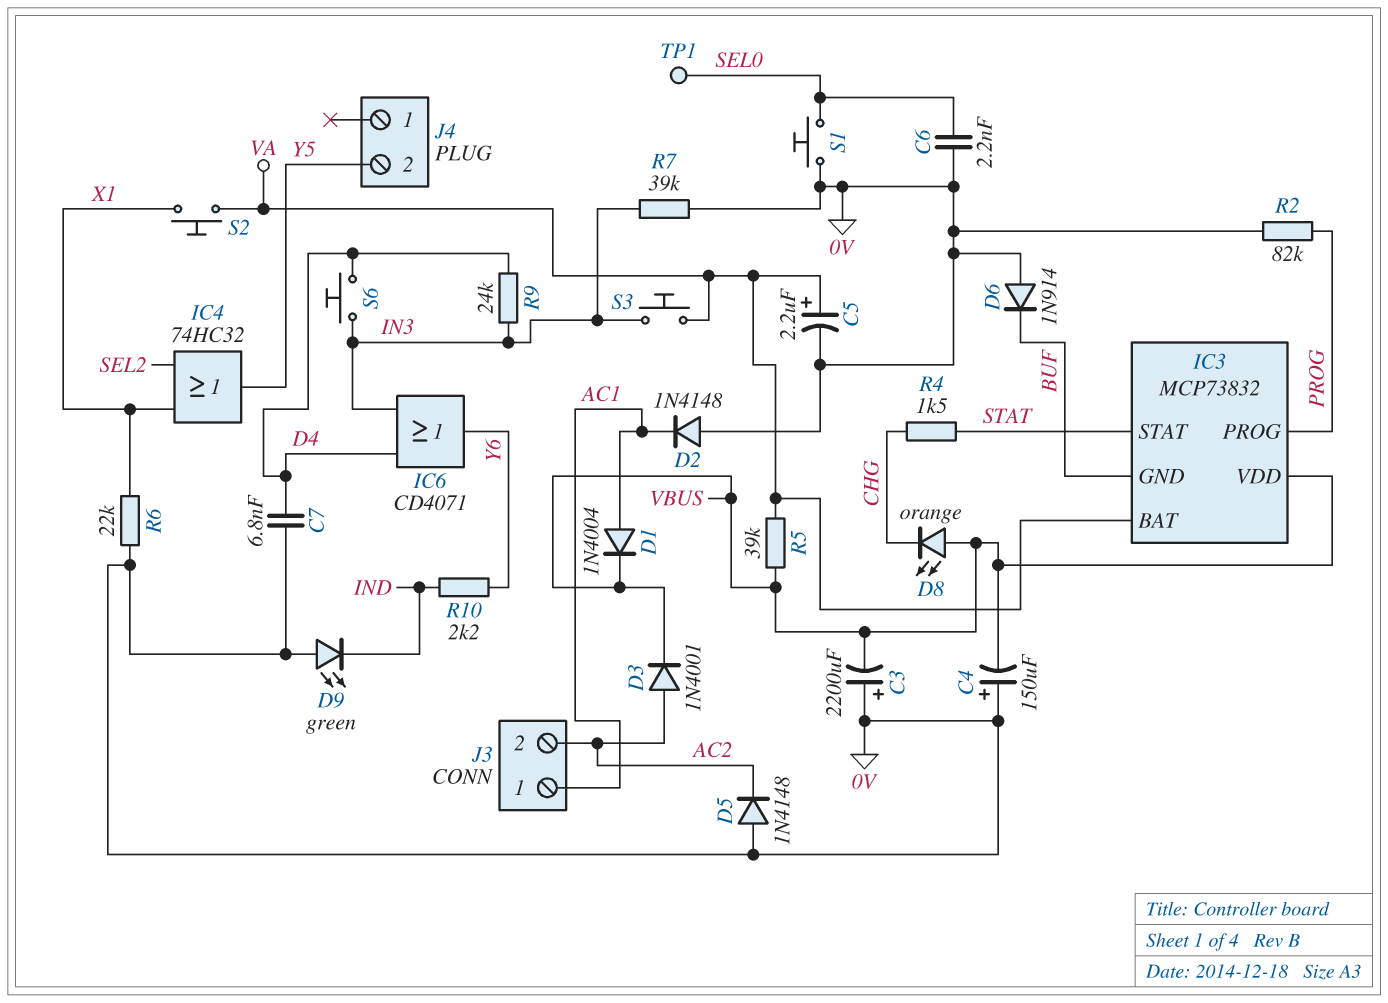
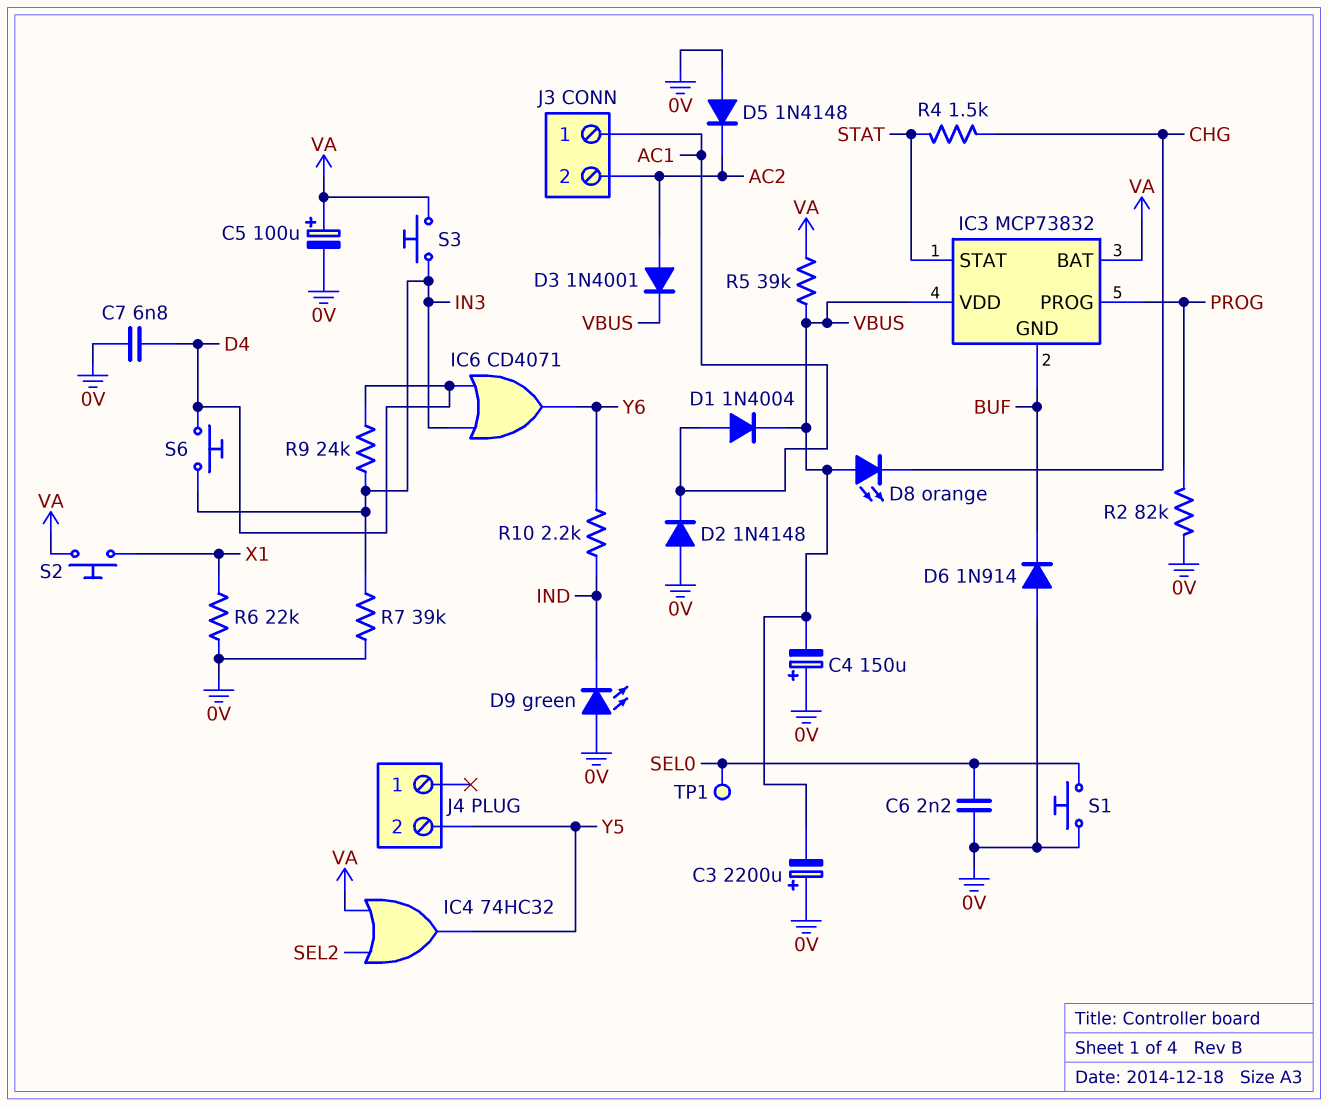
C5: 2.2uF (plus VA, minus 0V) -> 100uF (plus VA, minus 0V)
IC4: OR 74HC32 (in SEL2, in X1, out Y5) -> OR 74HC32 (in SEL2, in VA, out Y5)

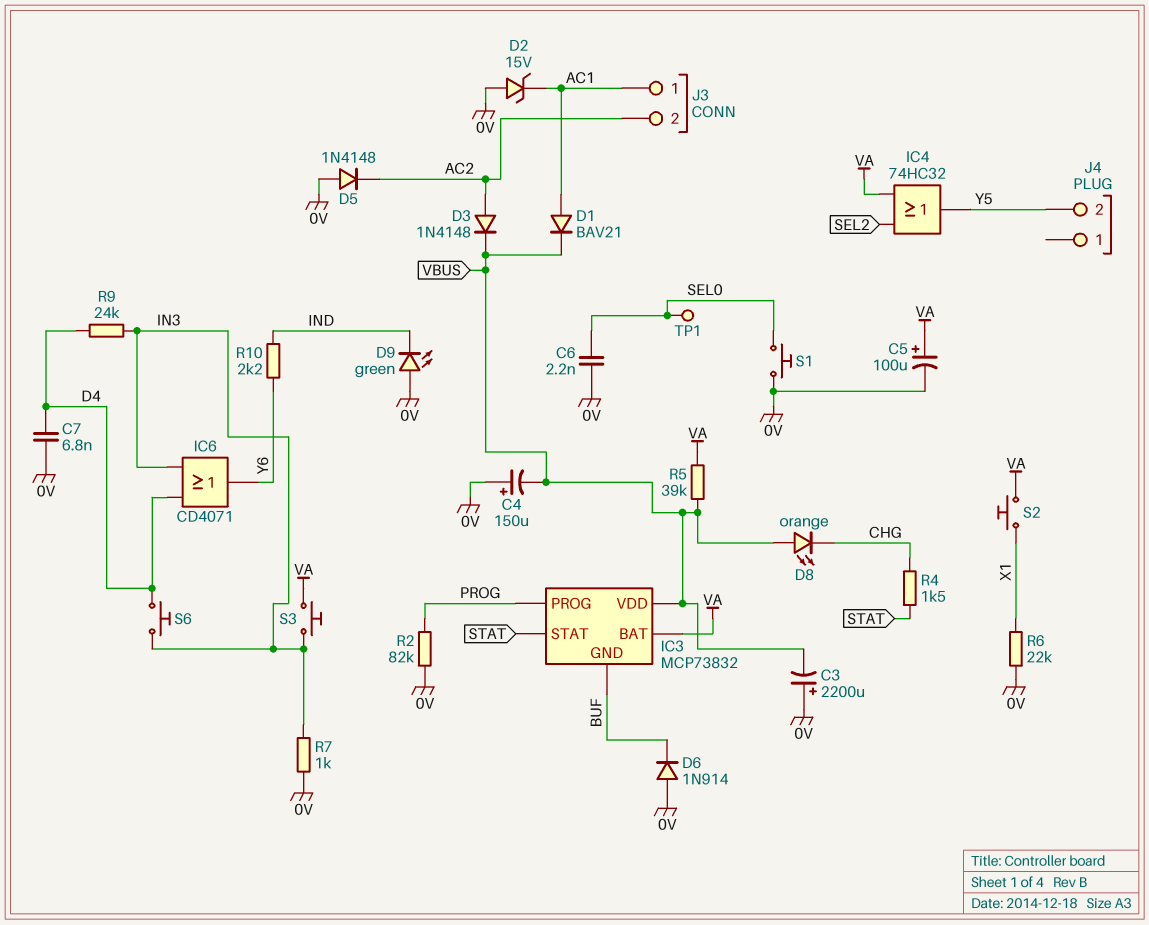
D1: diode 1N4004 (A AC1, K VBUS) -> diode BAV21 (A AC1, K VBUS)
D2: diode 1N4148 (A 0V, K AC1) -> zener 15V (A 0V, K AC1)
D3: diode 1N4001 (A AC2, K VBUS) -> diode 1N4148 (A AC2, K VBUS)
R7: 39k (0V, IN3) -> 1k (0V, IN3)

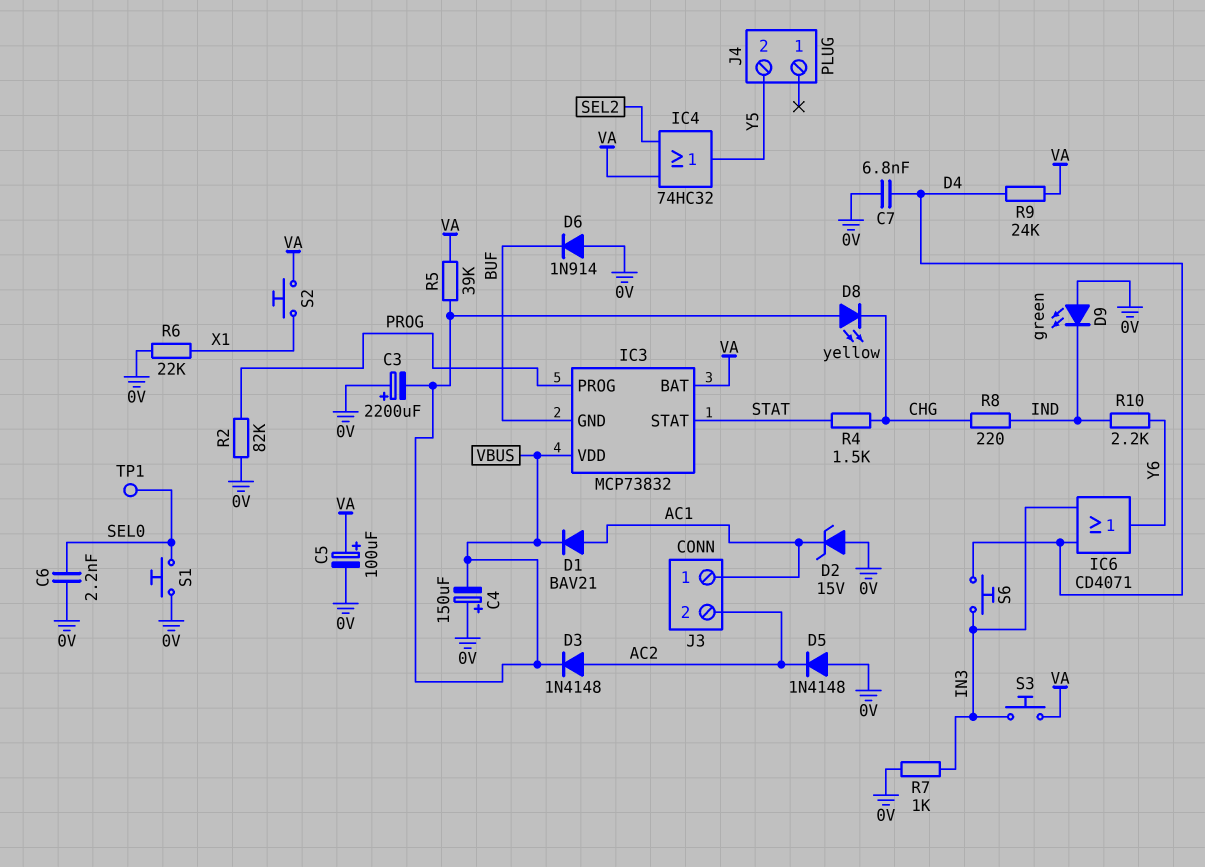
D8: LED orange (A VBUS, K CHG) -> LED yellow (A VBUS, K CHG)
R8: none -> 220 (CHG, IND)
R9: 24k (D4, IN3) -> 24k (D4, VA)

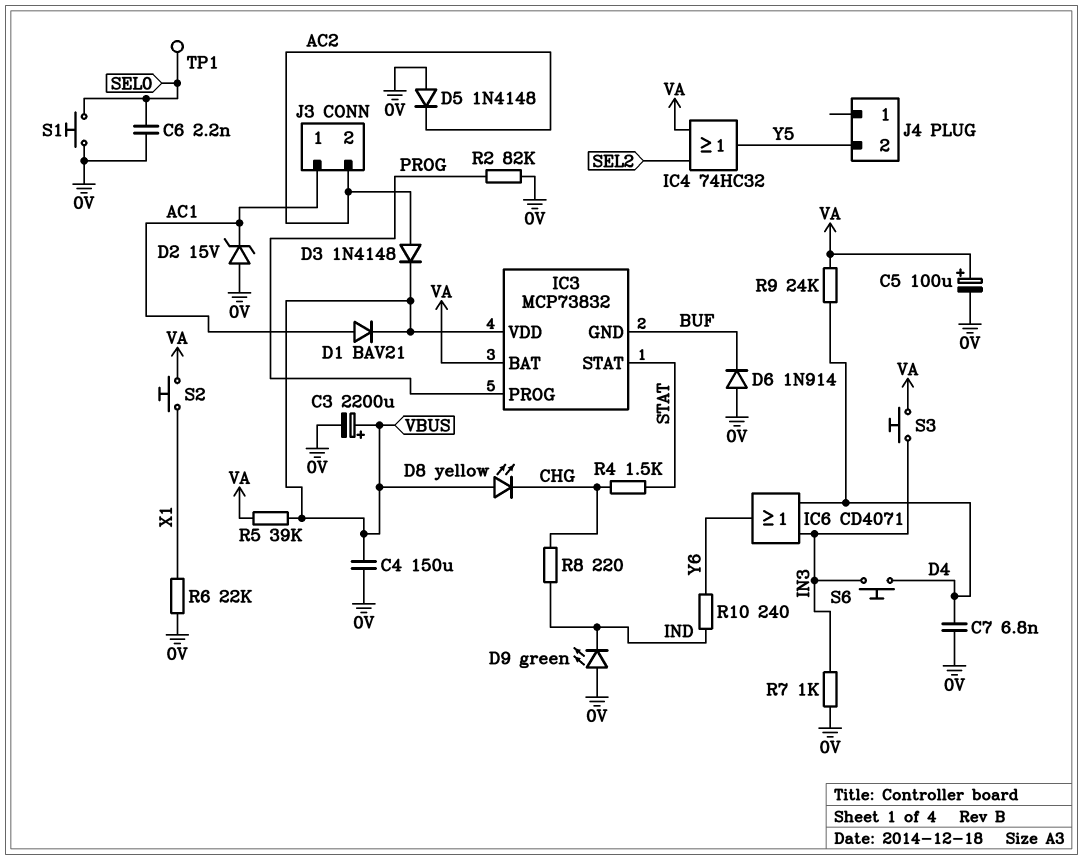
C3: 2200uF (plus 0V, minus VBUS) -> 2200uF (plus VBUS, minus 0V)
C4: 150uF (plus 0V, minus VBUS) -> 150uF (0V, VBUS)
R10: 2.2k (IND, Y6) -> 240 (IND, Y6)

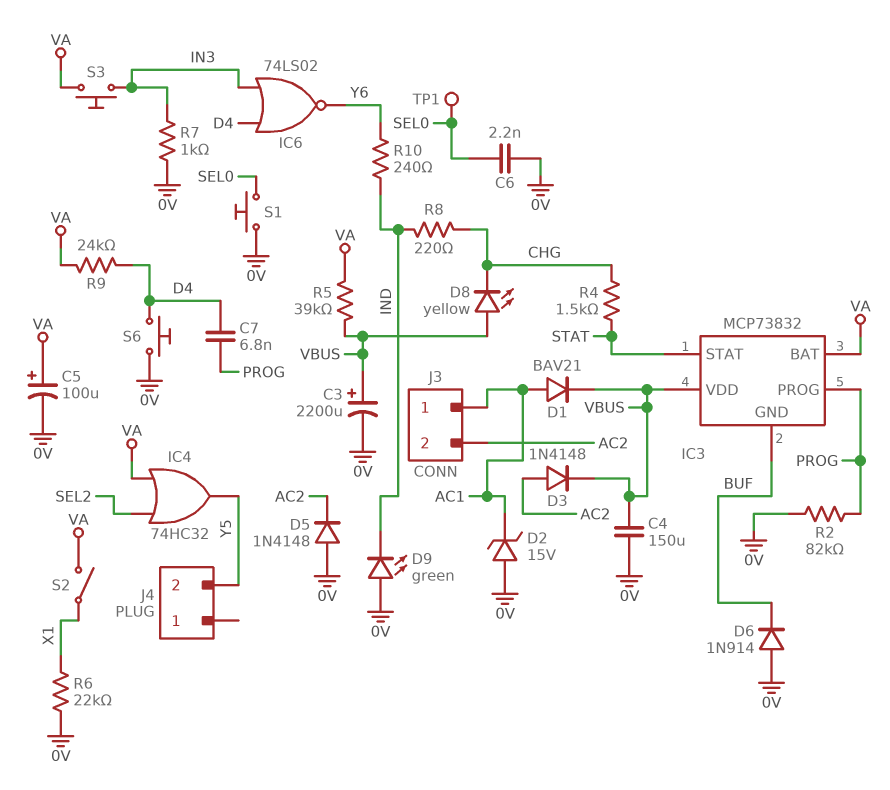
C7: 6.8nF (0V, D4) -> 6.8nF (D4, PROG)
IC6: OR CD4071 (in D4, in IN3, out Y6) -> NOR 74LS02 (in D4, in IN3, out Y6)
S2: button (VA, X1) -> switch (VA, X1)
S6: button (D4, IN3) -> button (0V, D4)

